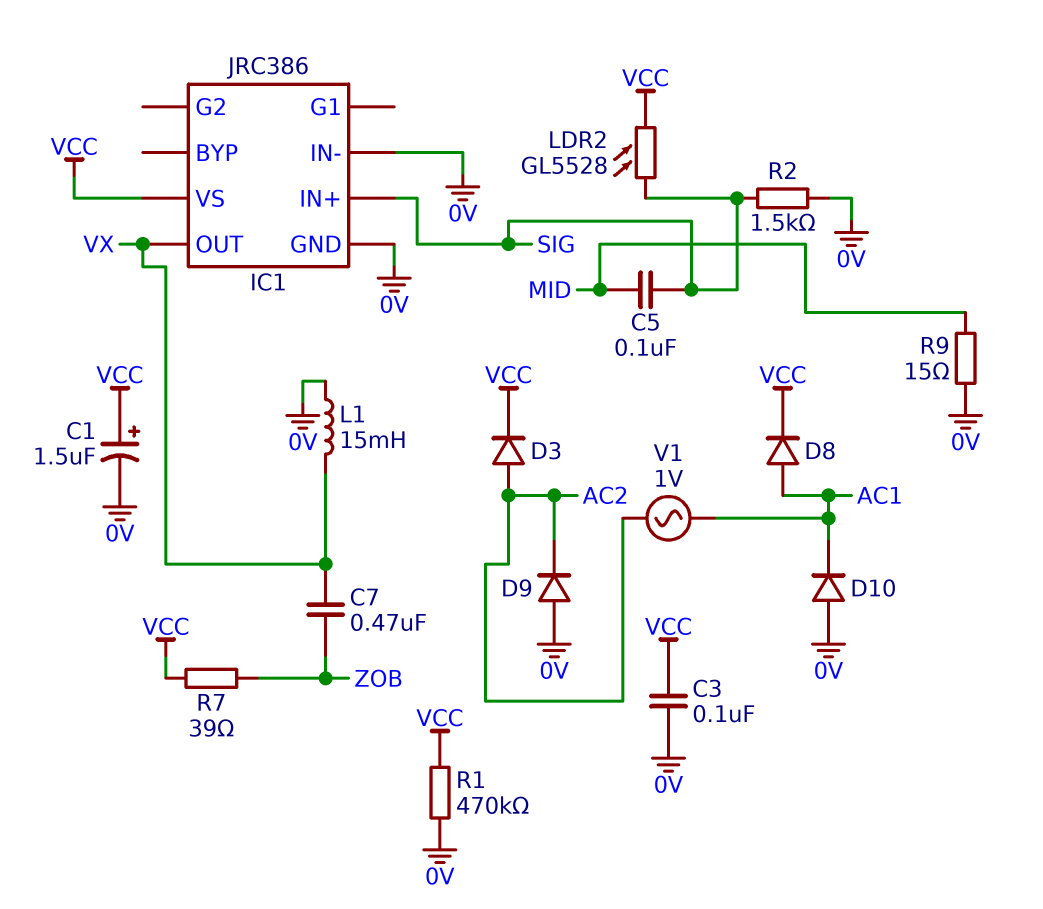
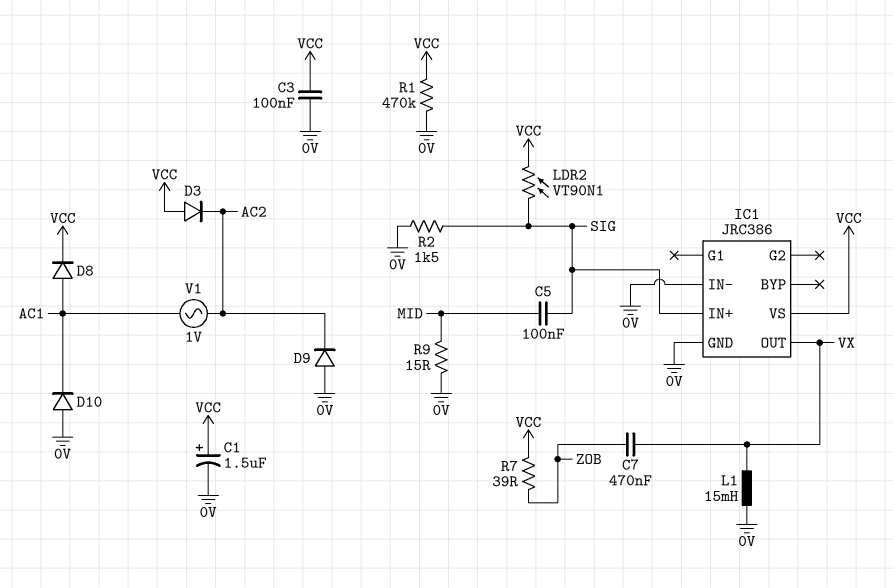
D3: diode (A AC2, K VCC) -> diode (A VCC, K AC2)
LDR2: GL5528 (SIG, VCC) -> VT90N1 (SIG, VCC)

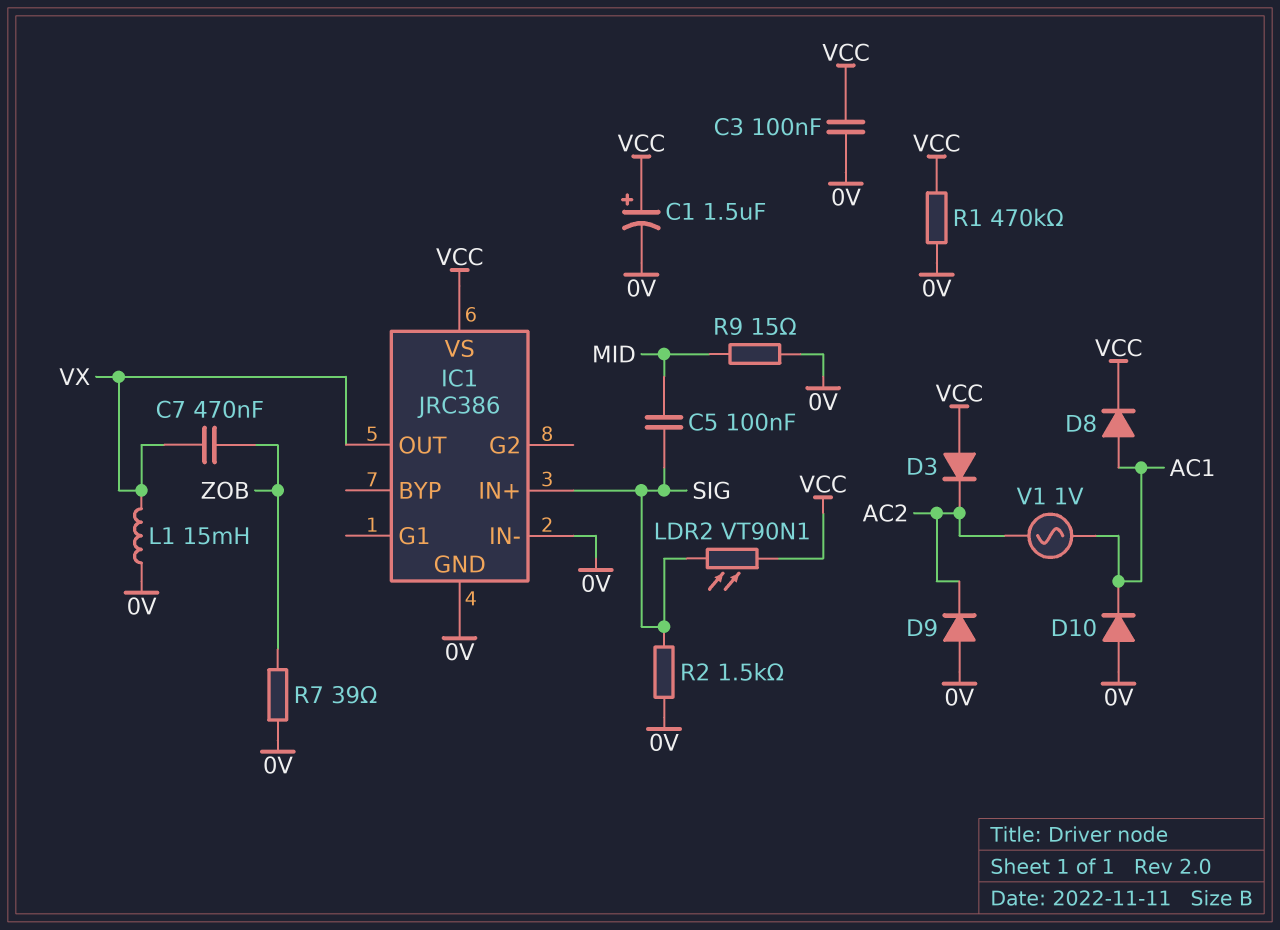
R7: 39 (VCC, ZOB) -> 39 (0V, ZOB)

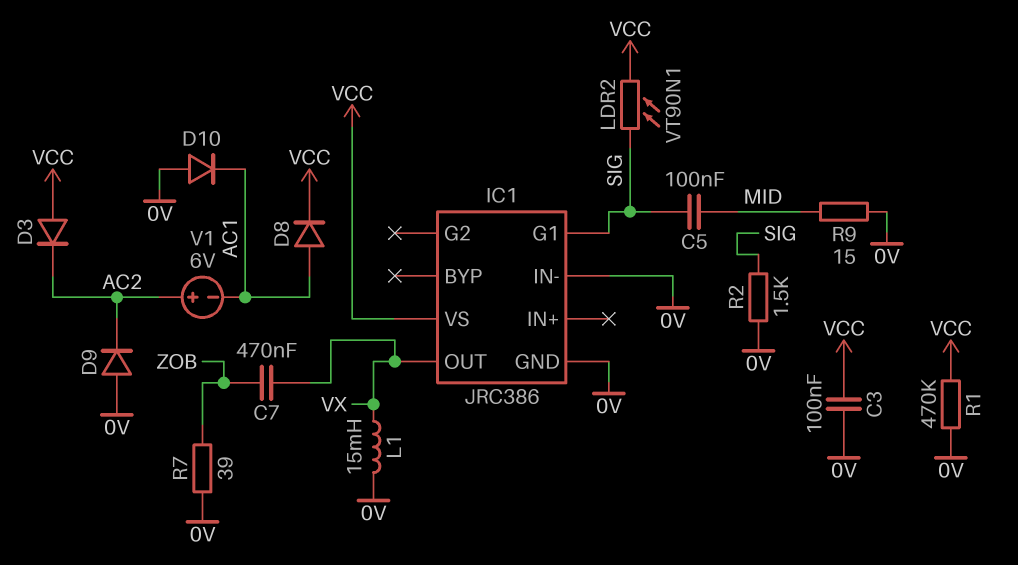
C1: 1.5uF (plus VCC, minus 0V) -> none
IC1 pin G1: none -> SIG
IC1 pin IN+: SIG -> none
V1: AC 1V (AC1, AC2) -> 6V (plus AC2, minus AC1)

